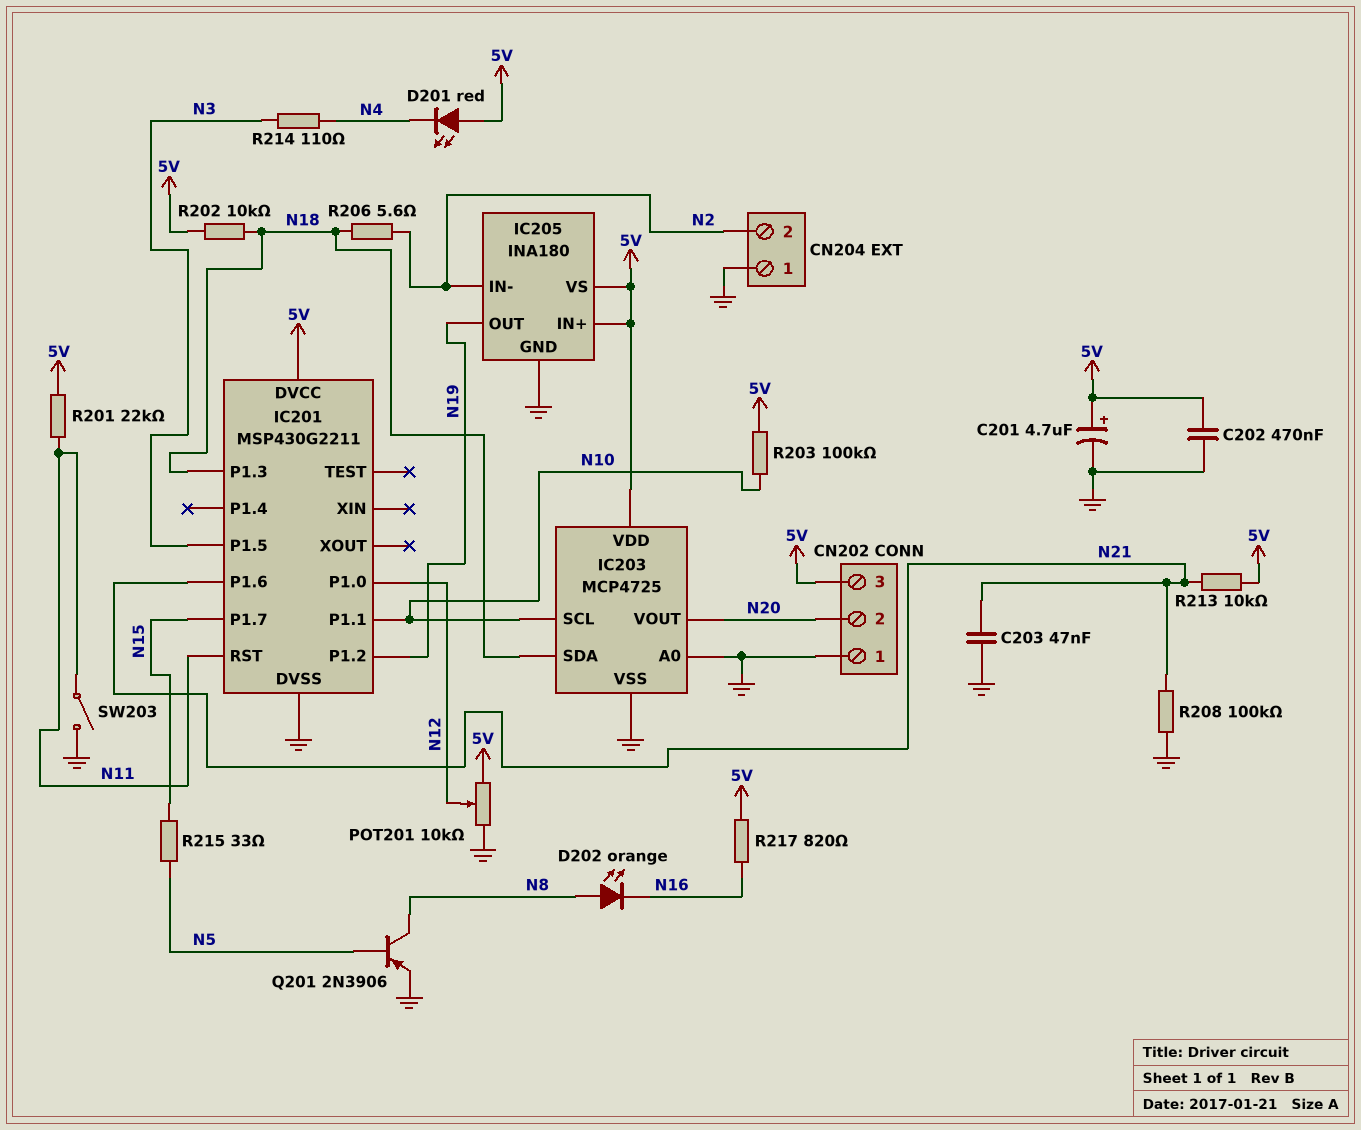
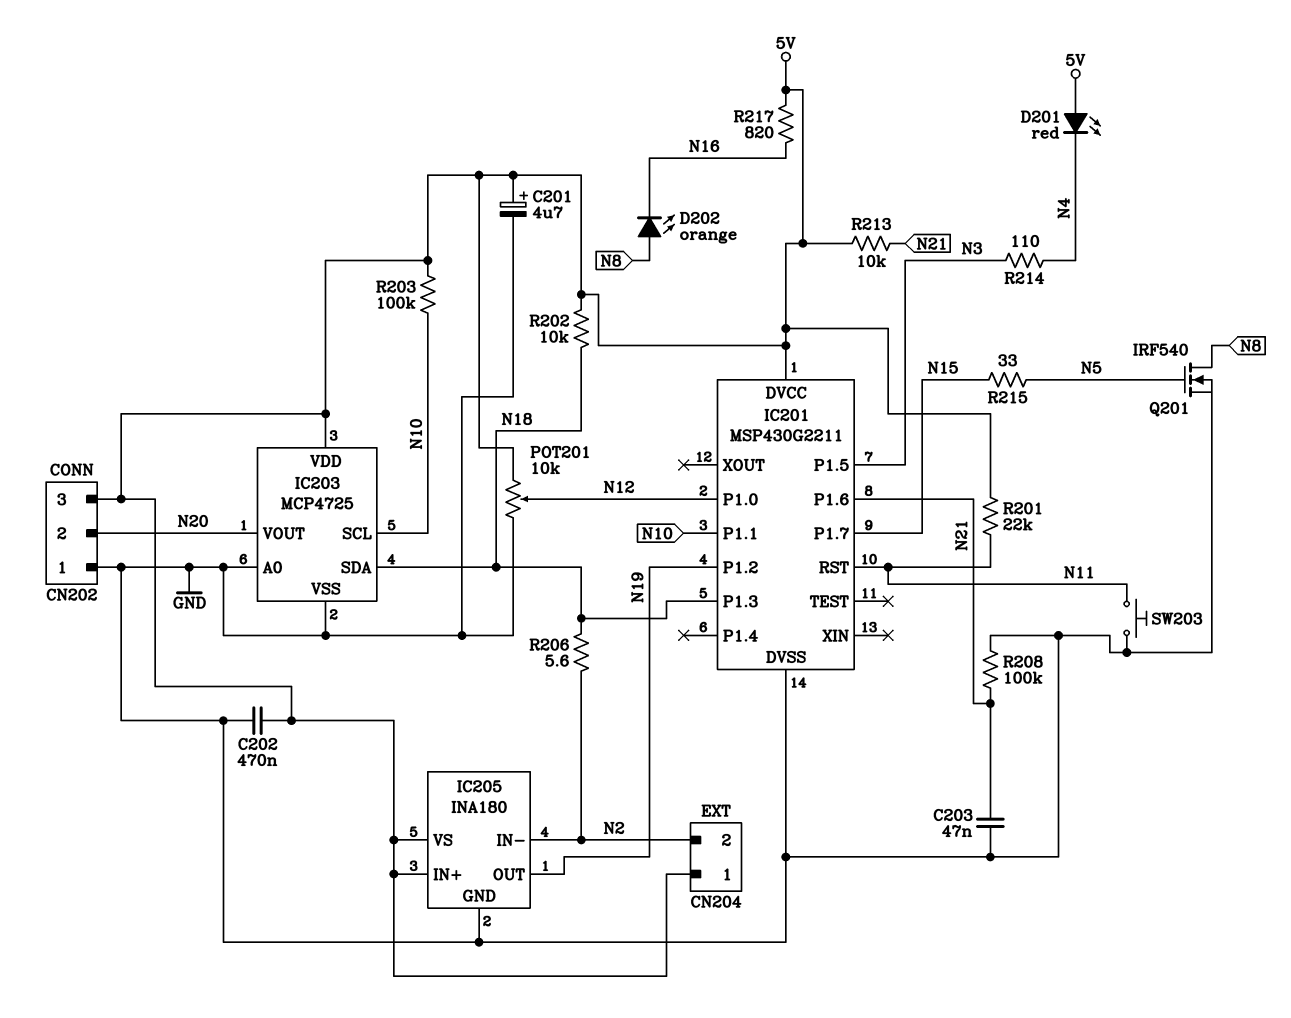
CN204 pin 1: GND -> 5V
Q201: PNP 2N3906 (B N5, C N8, E GND) -> NMOS IRF540 (G N5, D N8, S GND)
SW203: switch (GND, N11) -> button (GND, N11)

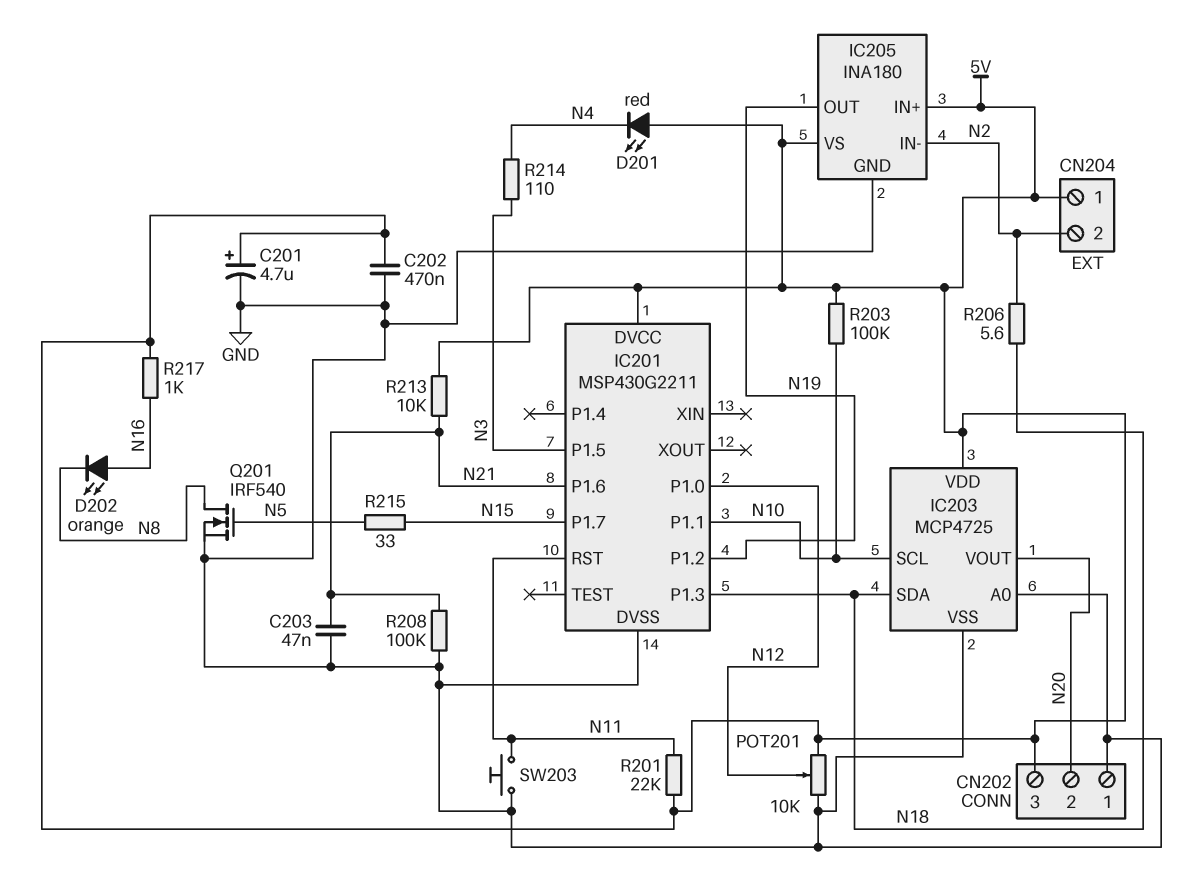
D202: LED orange (A N8, K N16) -> LED orange (A N16, K N8)
R202: 10k (5V, N18) -> none
R217: 820 (5V, N16) -> 1k (5V, N16)

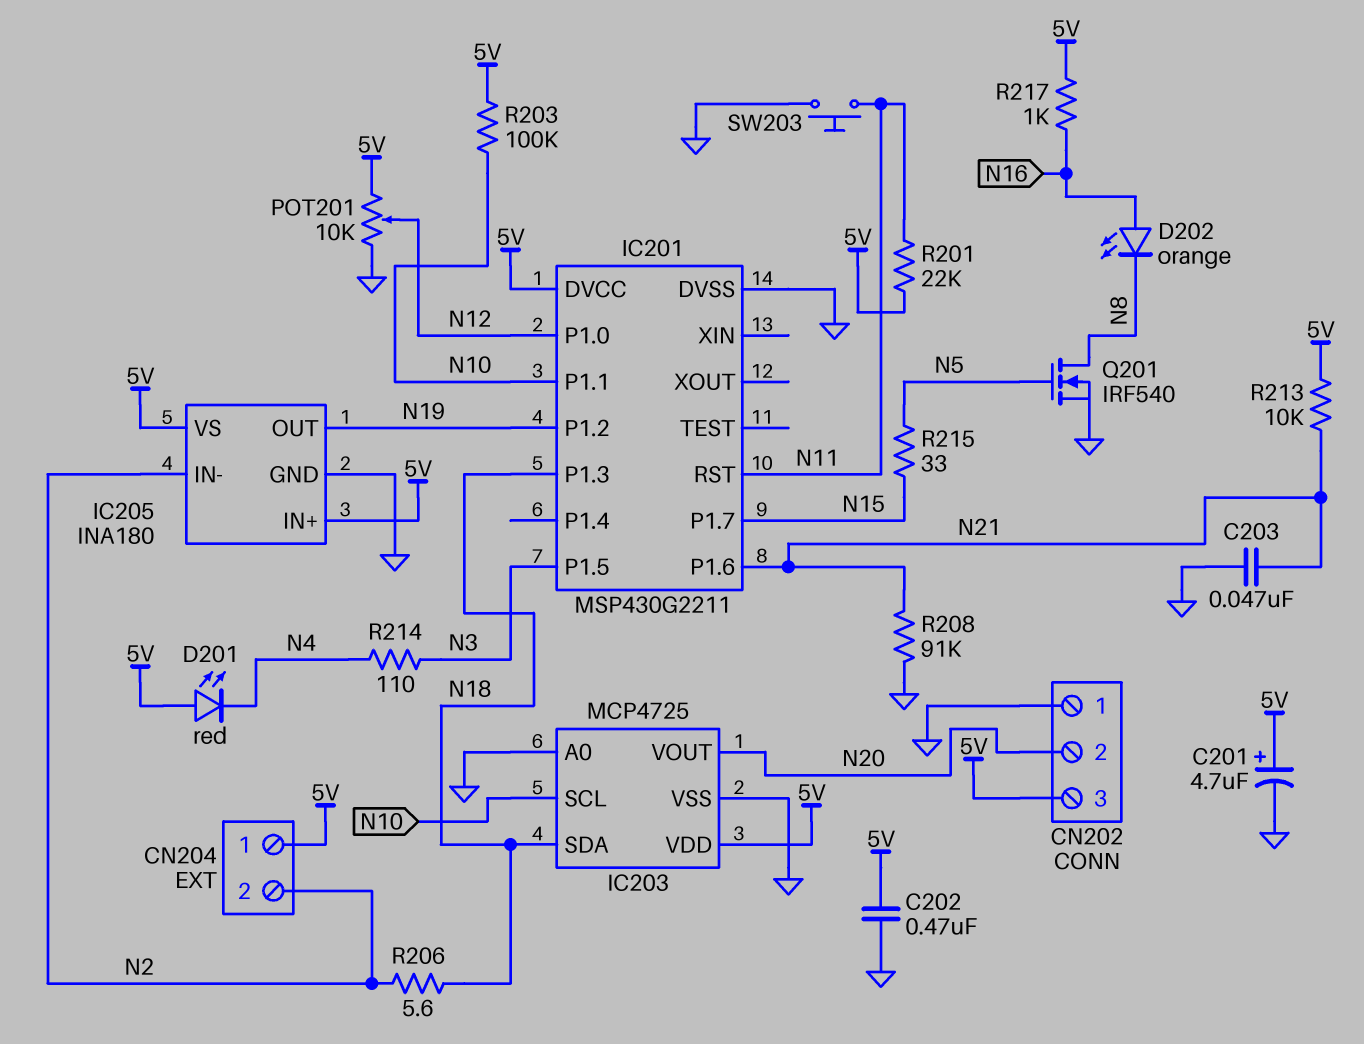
R208: 100k (GND, N21) -> 91k (GND, N21)

